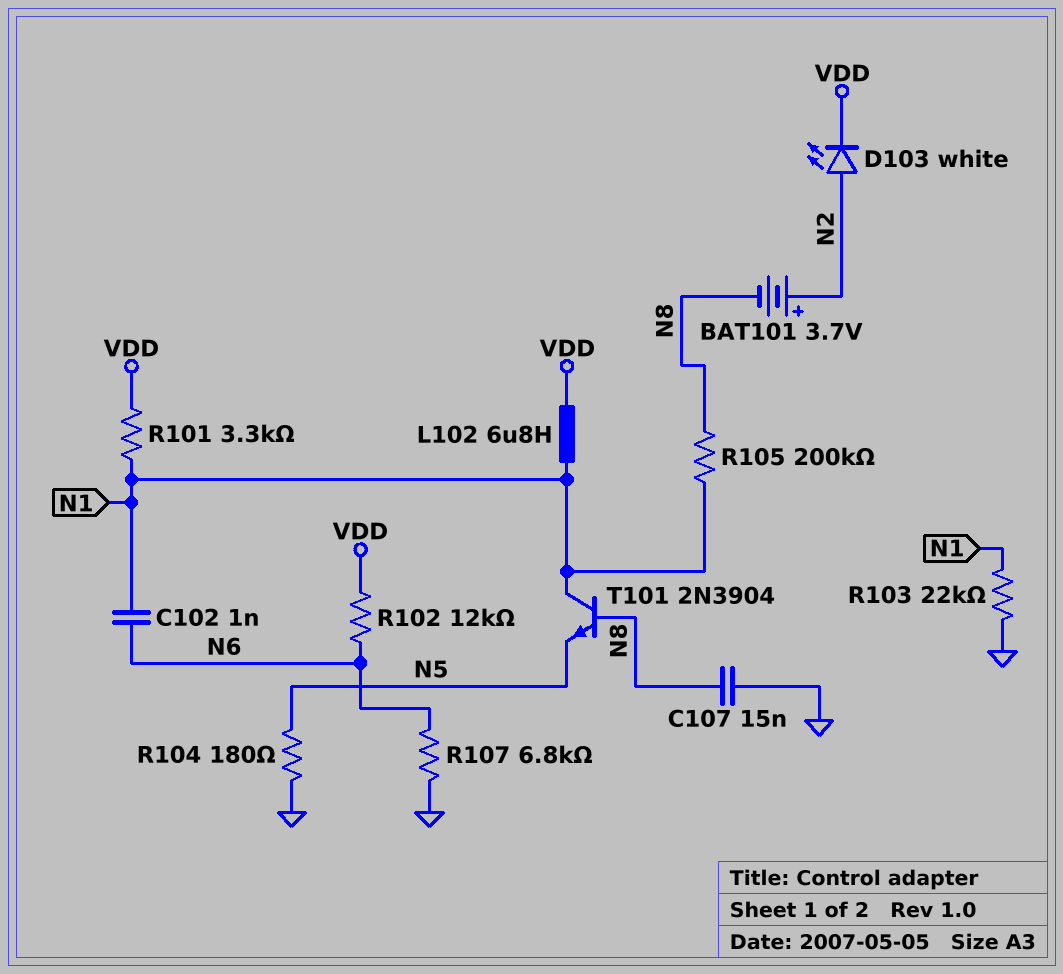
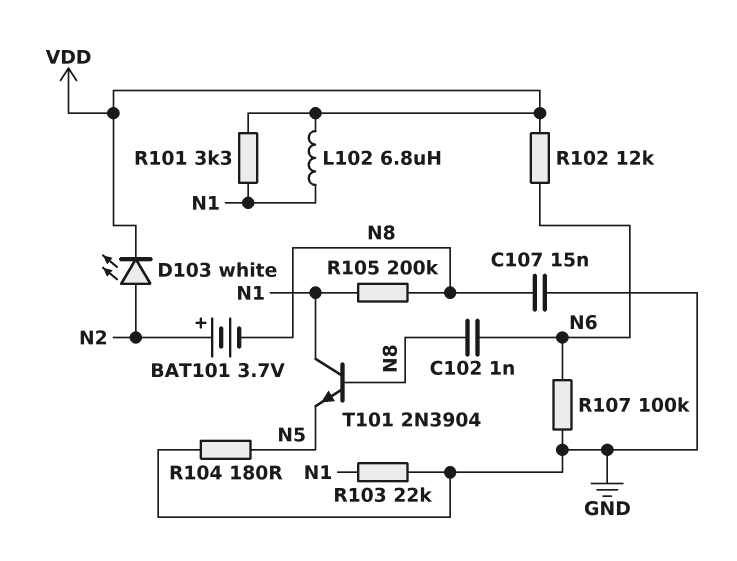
C102: 1nF (N1, N6) -> 1nF (N6, N8)
R107: 6.8k (GND, N6) -> 100k (GND, N6)

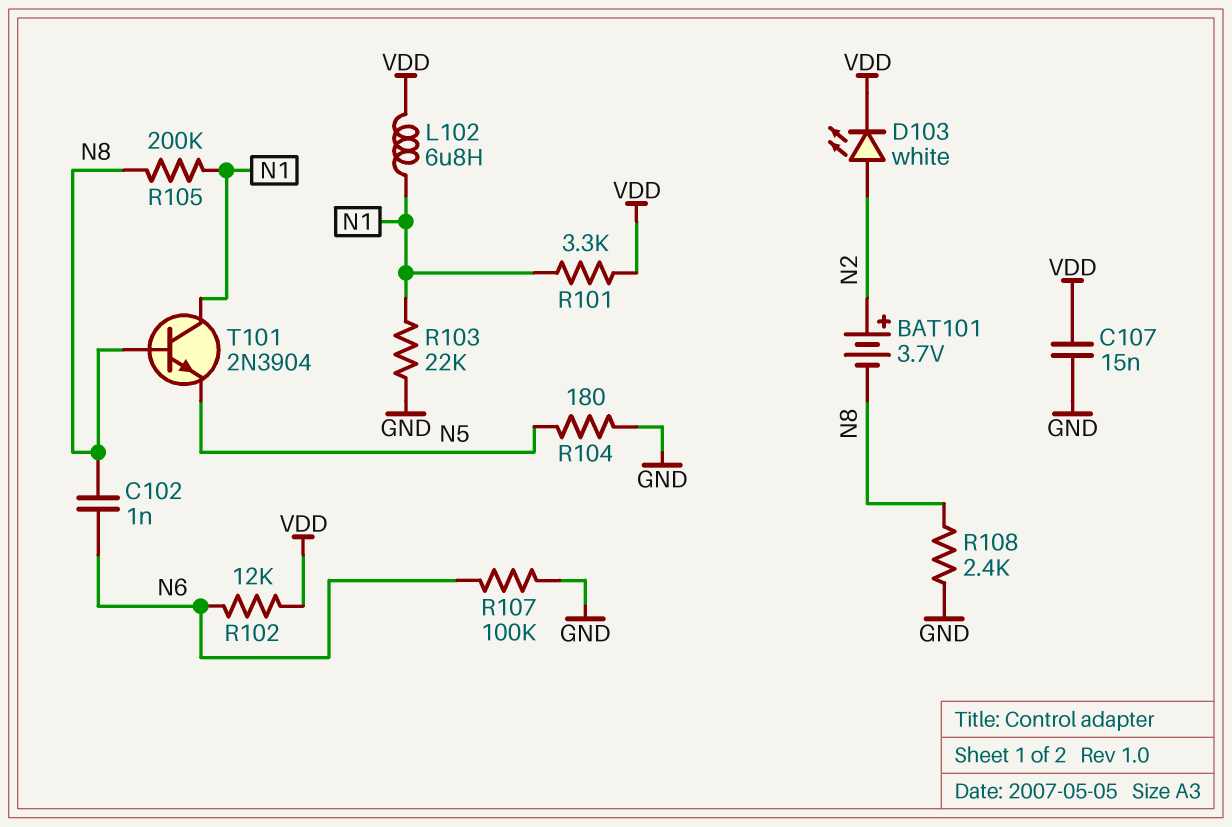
C107: 15nF (GND, N8) -> 15nF (GND, VDD)
R108: none -> 2.4k (GND, N8)

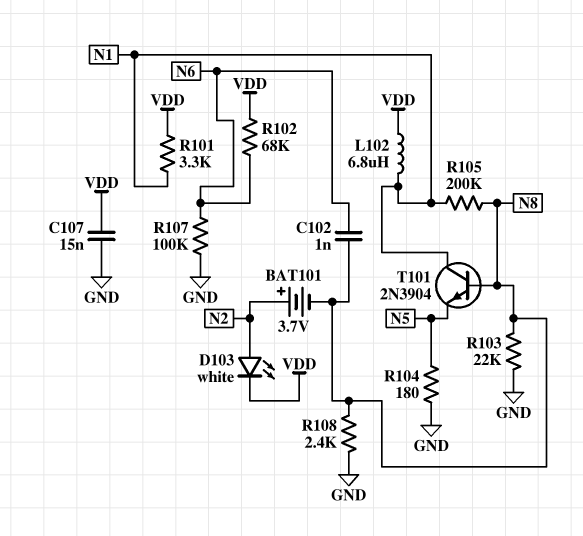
R102: 12k (N6, VDD) -> 68k (N6, VDD)
R103: 22k (GND, N1) -> 22k (GND, N8)

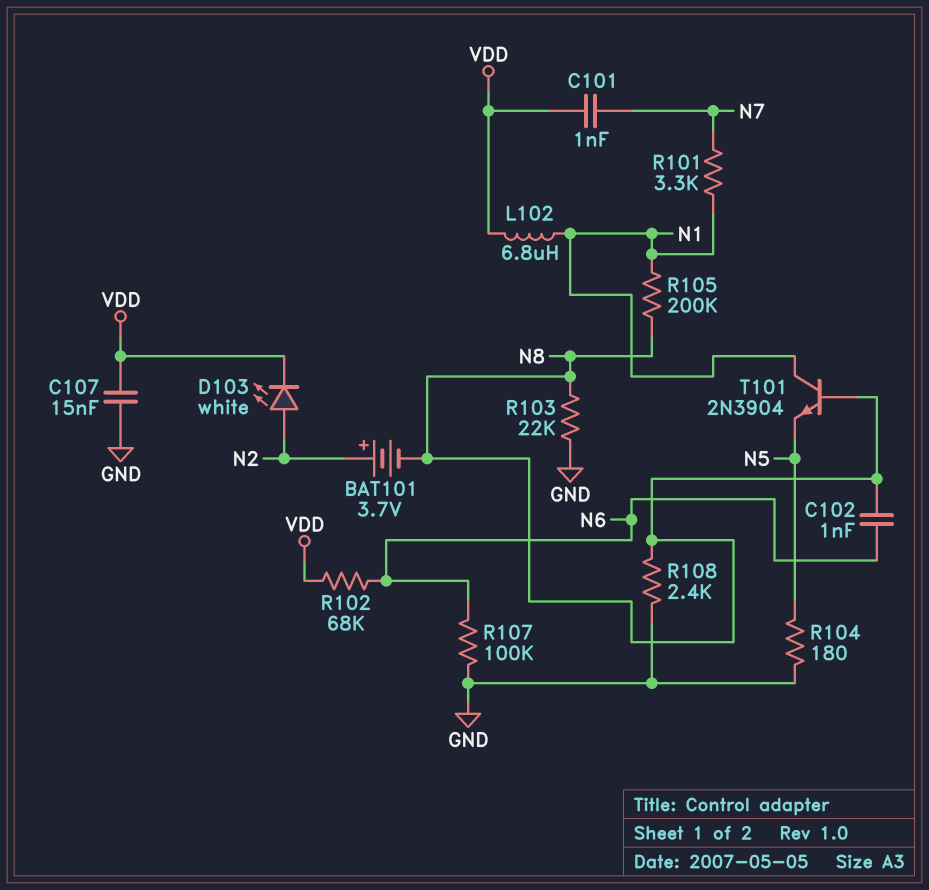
C101: none -> 1nF (N7, VDD)
R101: 3.3k (N1, VDD) -> 3.3k (N1, N7)

